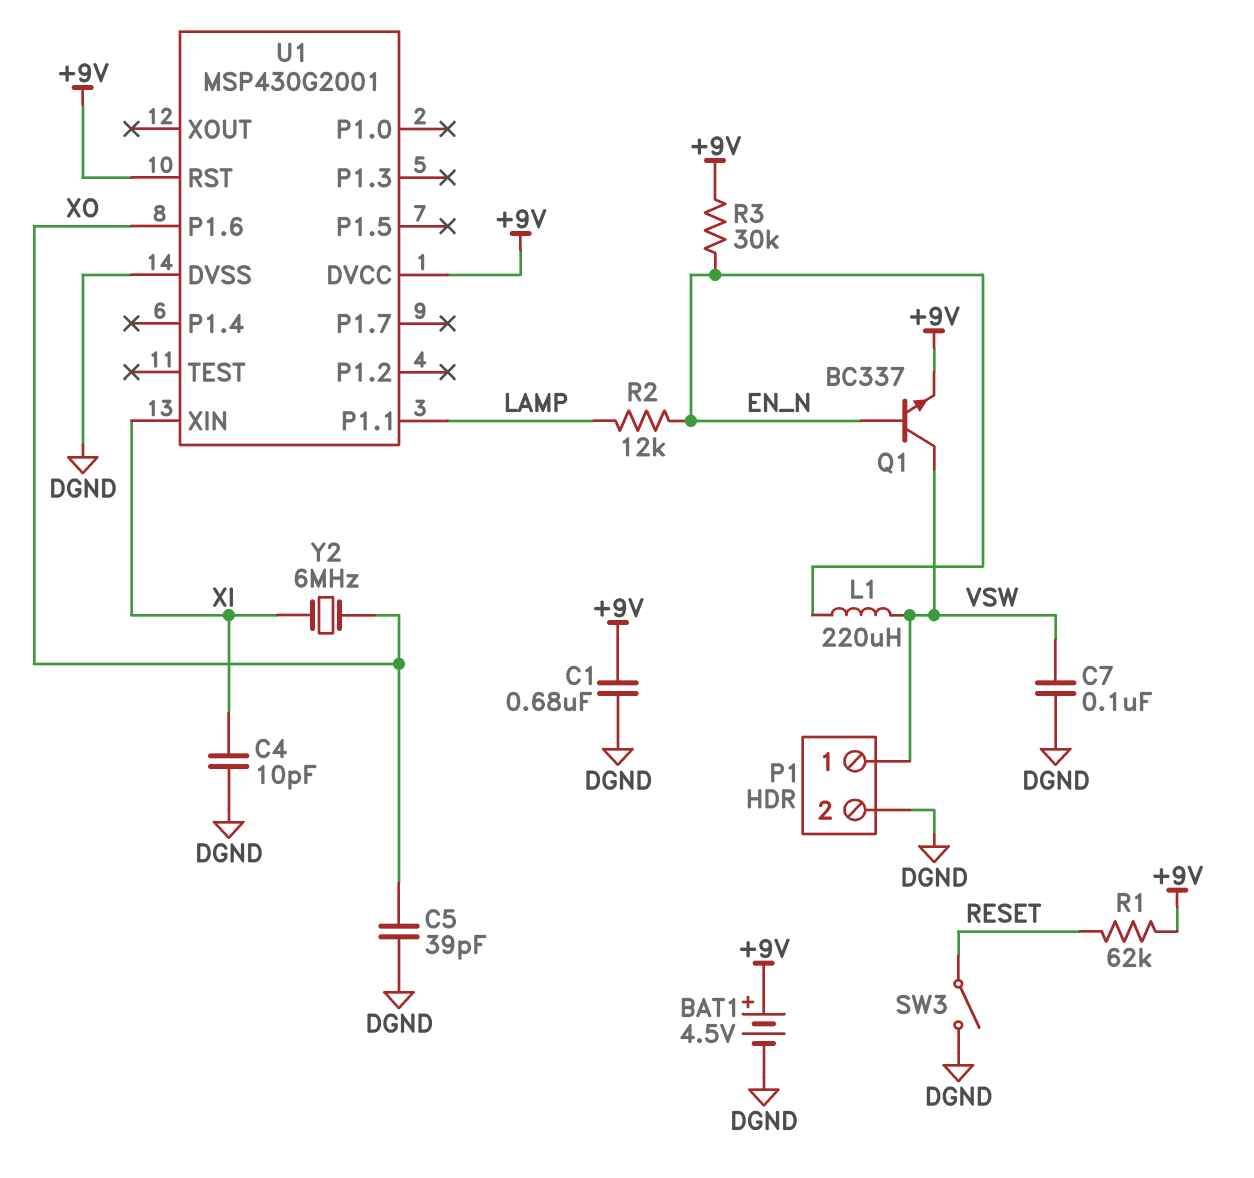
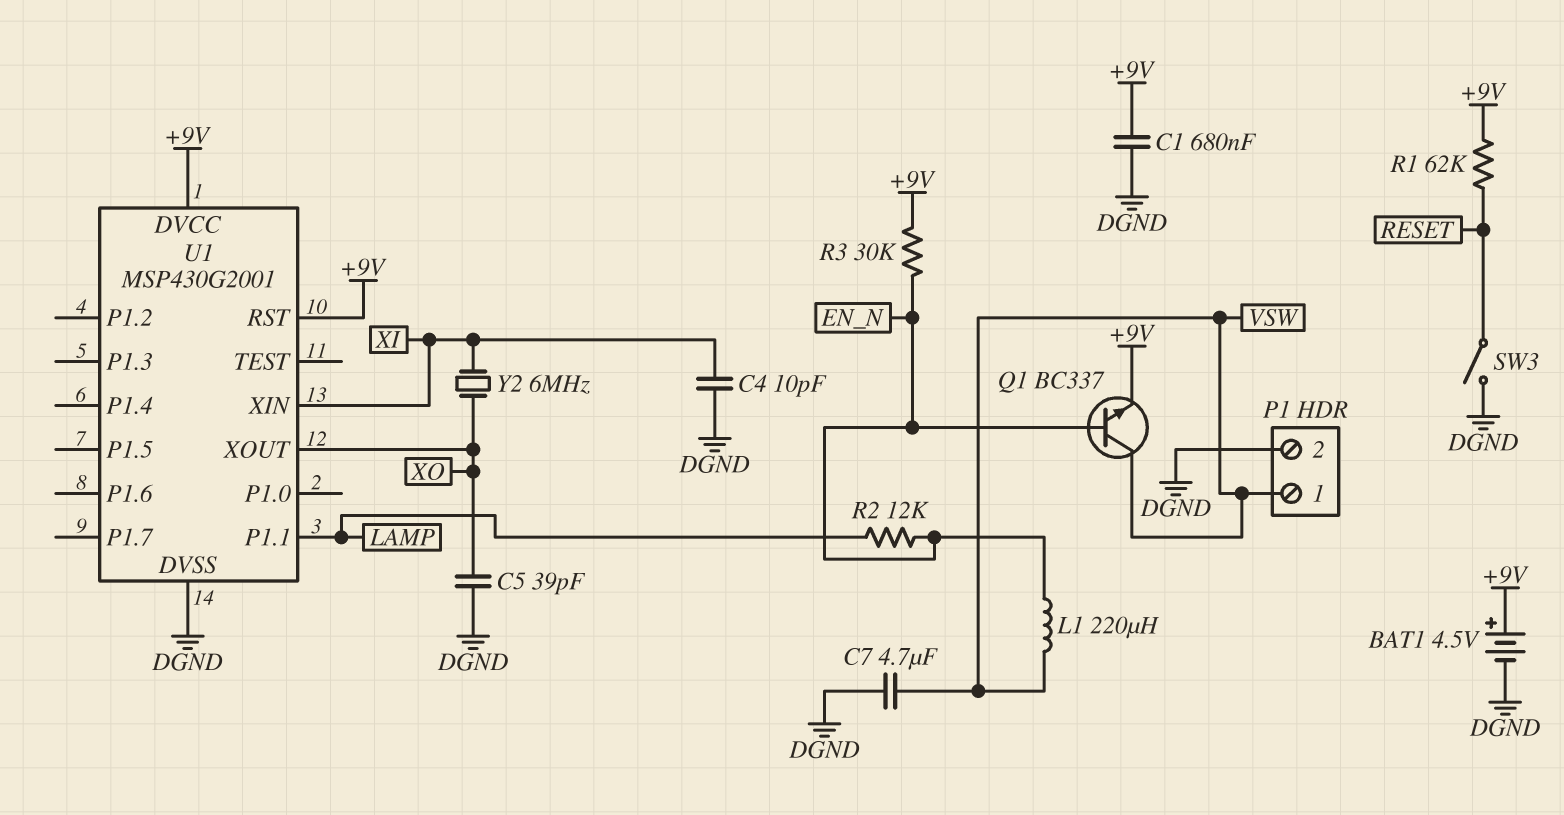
C7: 100nF (DGND, VSW) -> 4.7uF (DGND, VSW)
U1 pin P1.6: XO -> none
U1 pin XOUT: none -> XO

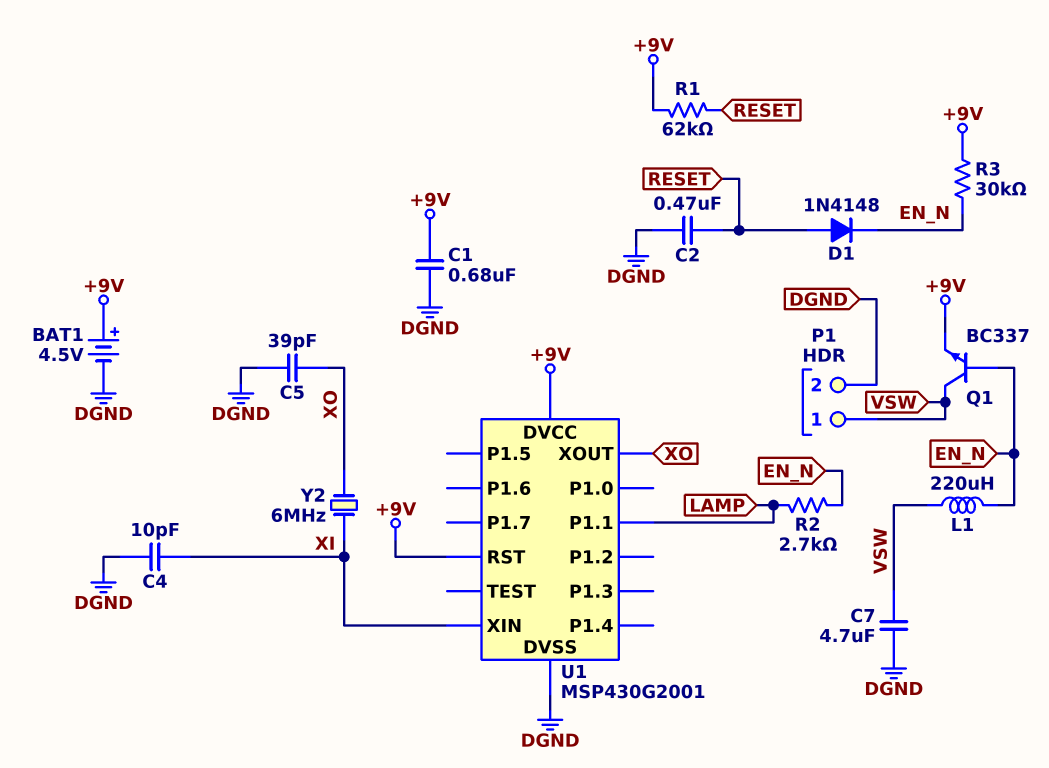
C2: none -> 470nF (DGND, RESET)
D1: none -> diode 1N4148 (A RESET, K EN_N)
R2: 12k (EN_N, LAMP) -> 2.7k (EN_N, LAMP)
SW3: switch (DGND, RESET) -> none

